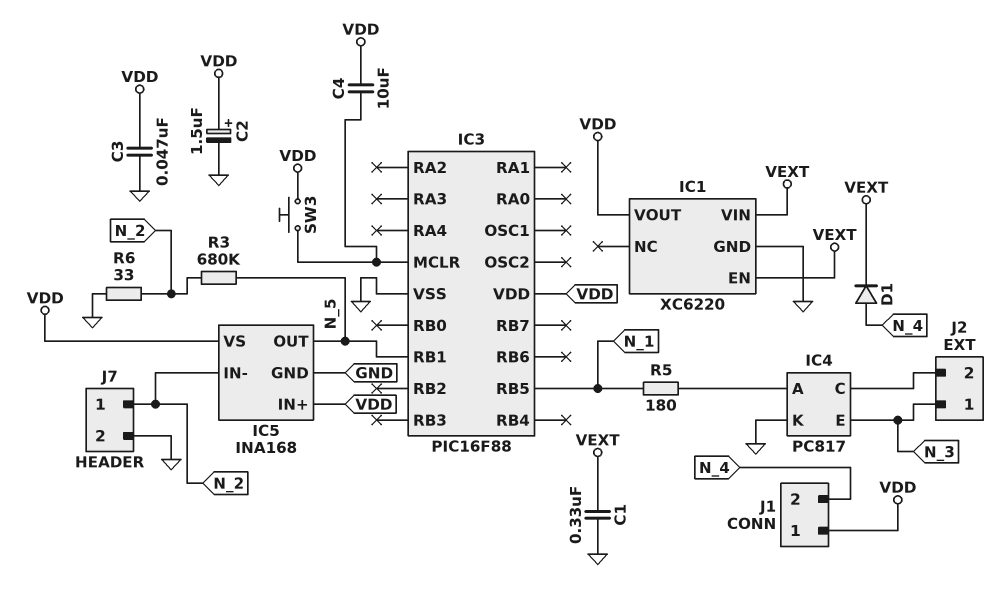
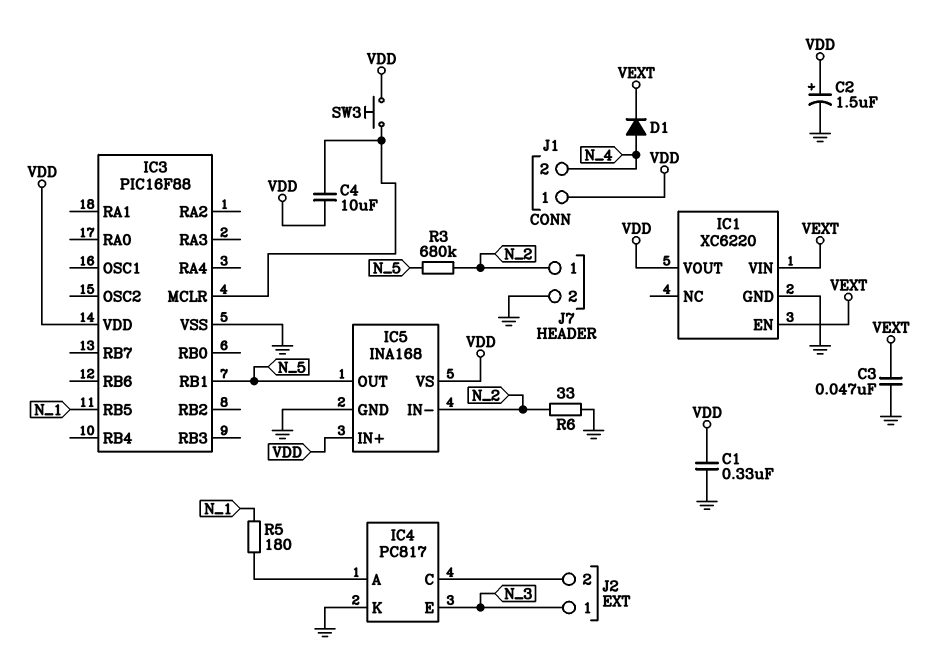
C1: 330nF (GND, VEXT) -> 330nF (GND, VDD)
C3: 47nF (GND, VDD) -> 47nF (GND, VEXT)

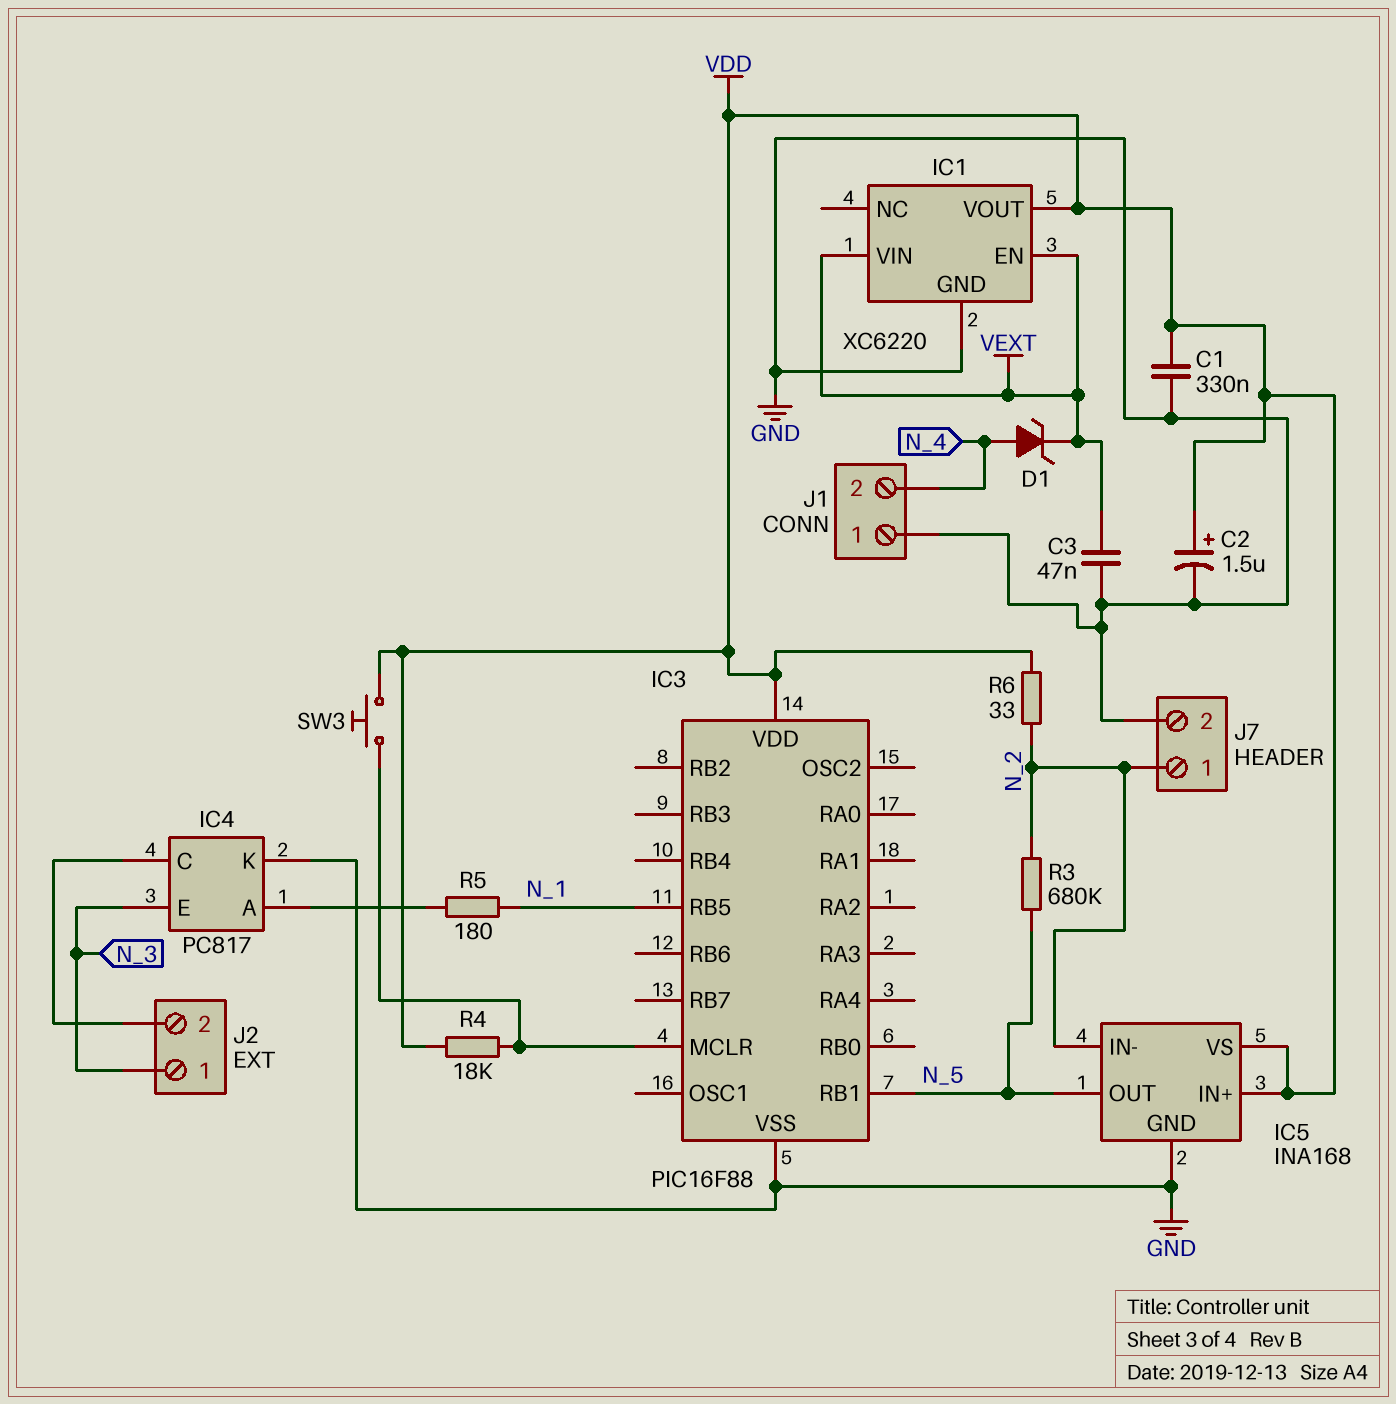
C4: 10uF (IC3/MCLR, VDD) -> none
D1: diode (A N_4, K VEXT) -> zener (A N_4, K VEXT)
J1 pin 1: VDD -> GND
R4: none -> 18k (IC3/MCLR, VDD)
R6: 33 (GND, N_2) -> 33 (N_2, VDD)

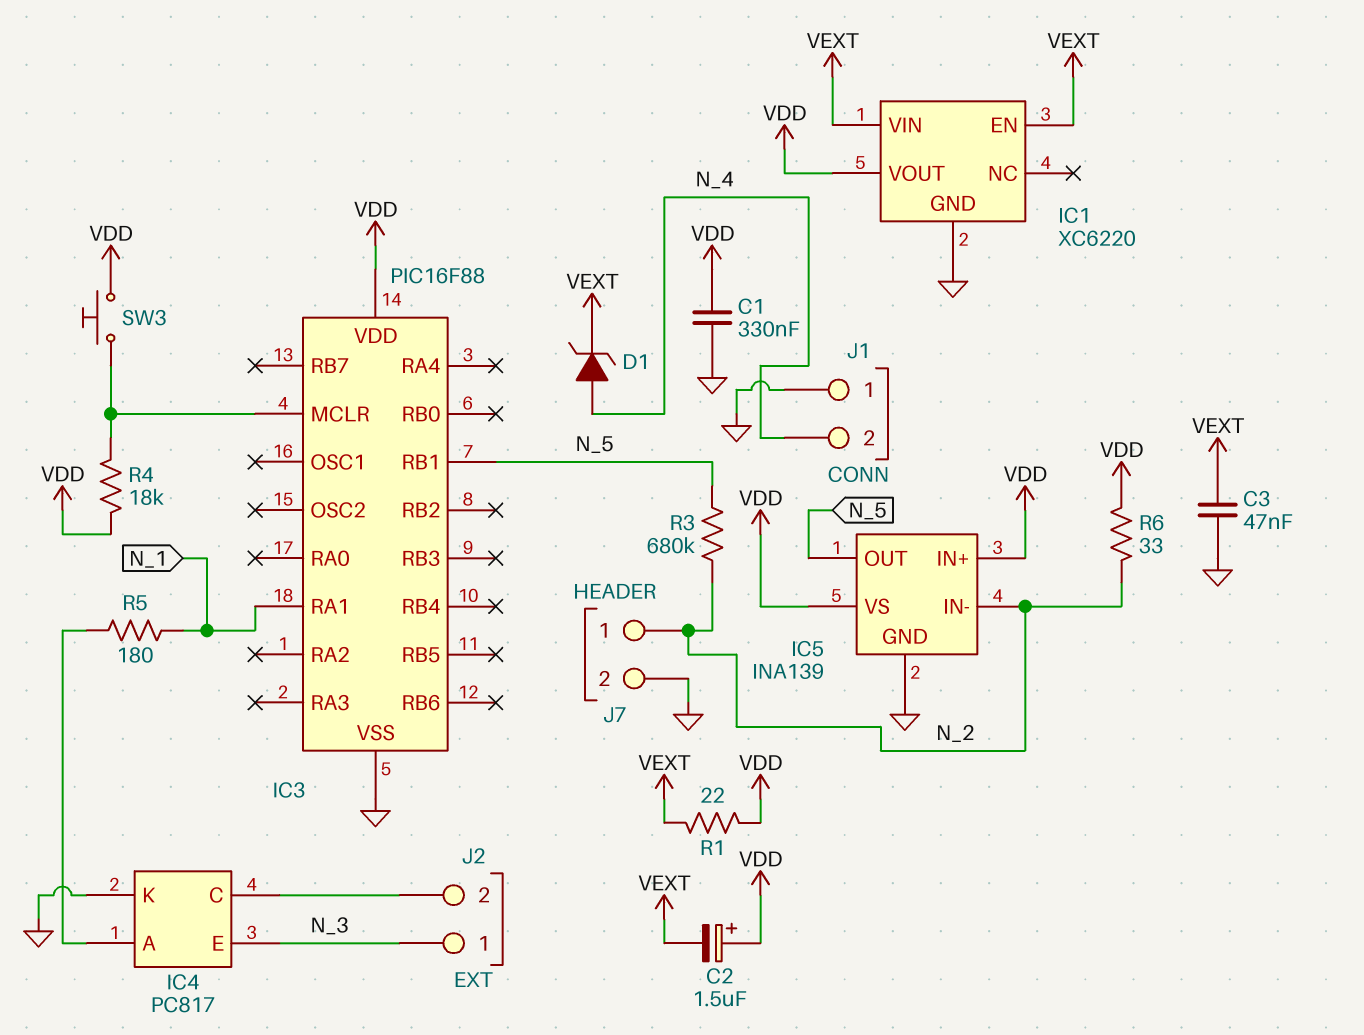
C2: 1.5uF (plus VDD, minus GND) -> 1.5uF (plus VDD, minus VEXT)
IC3 pin RA1: none -> N_1
IC3 pin RB5: N_1 -> none
IC5: INA168 -> INA139
R1: none -> 22 (VDD, VEXT)

